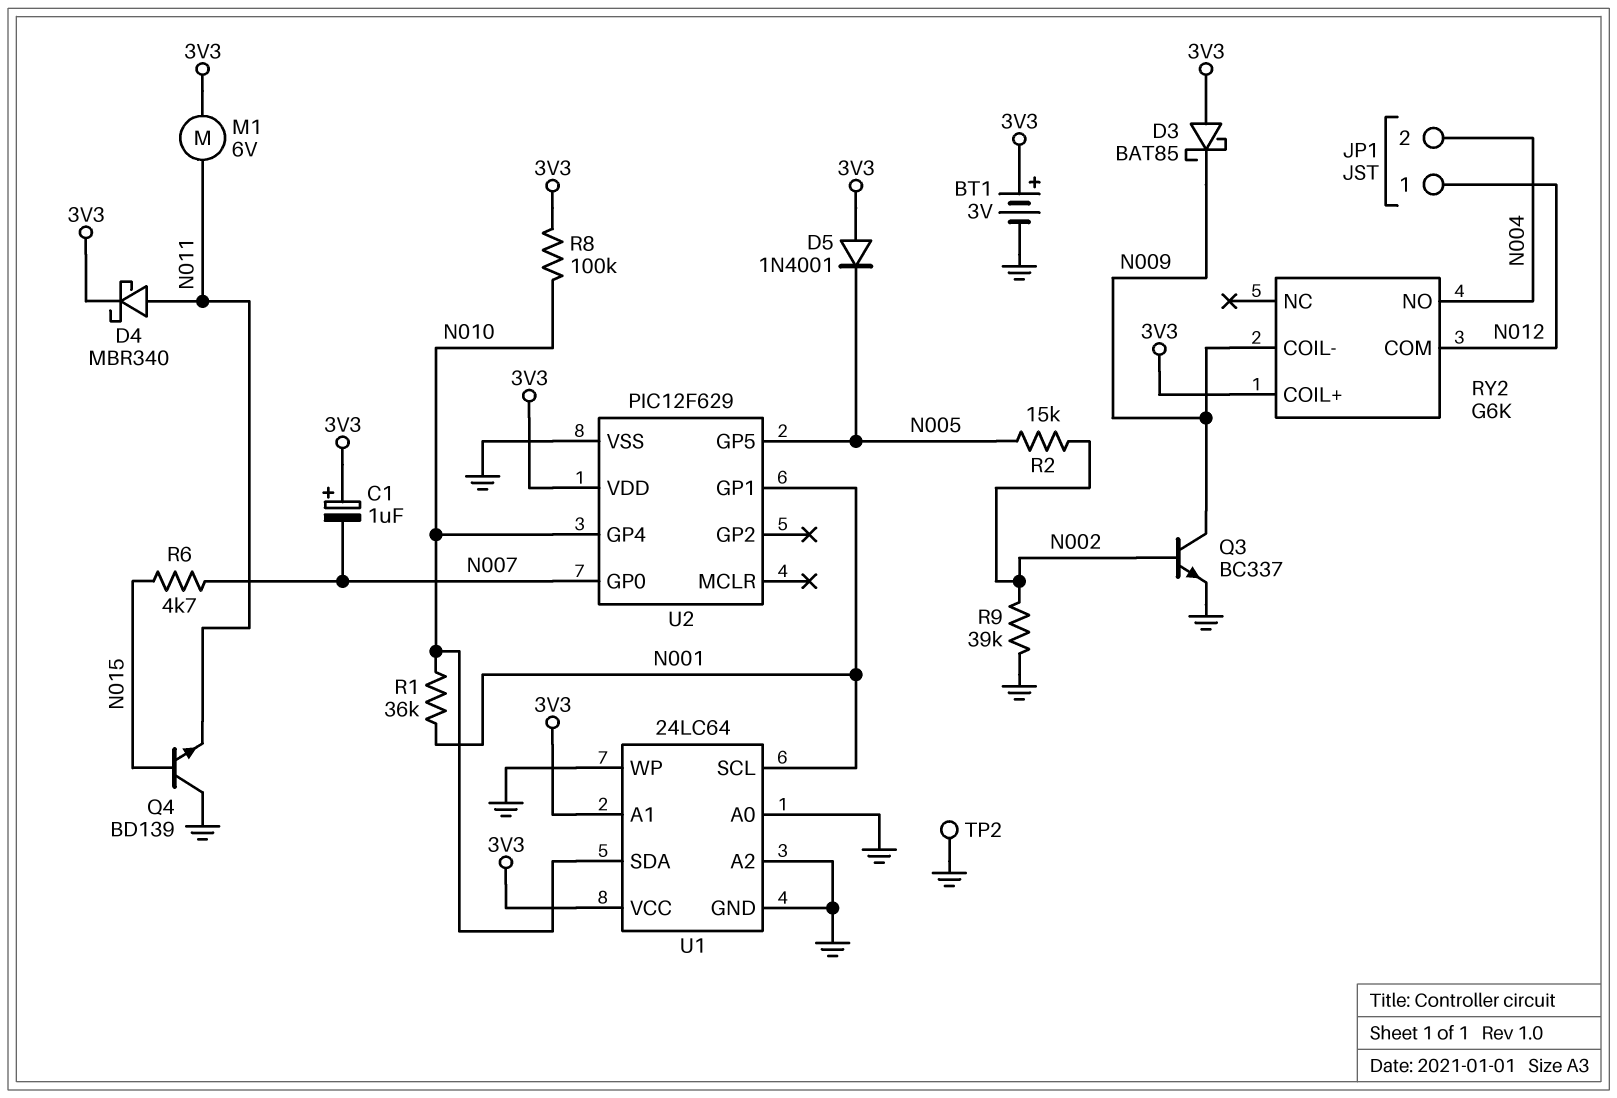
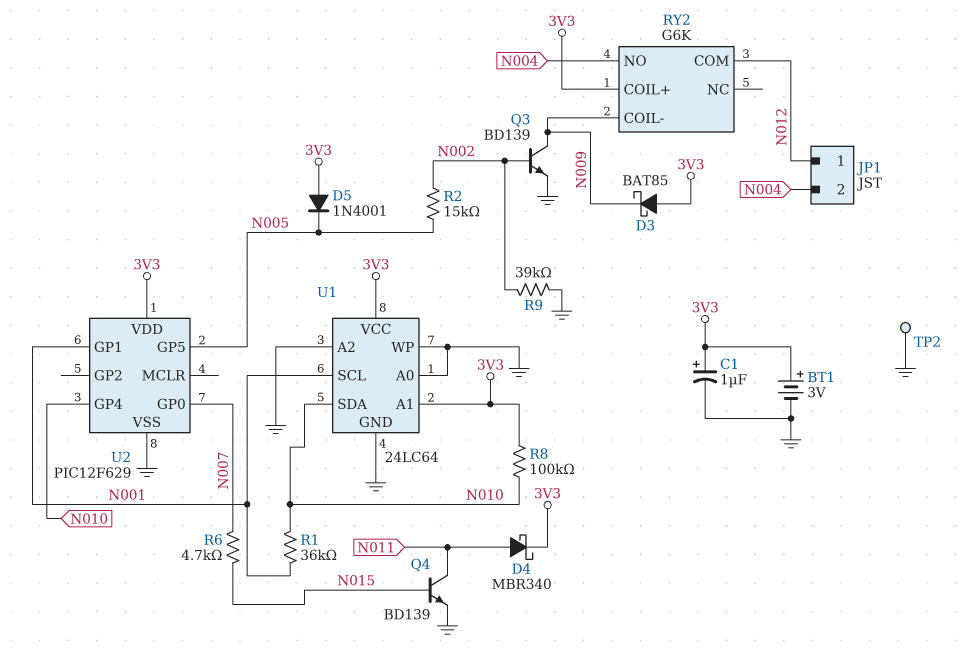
C1: 1uF (plus 3V3, minus N007) -> 1uF (plus 3V3, minus GND)
M1: motor 6V (3V3, N011) -> none
Q3: NPN BC337 (B N002, C N009, E GND) -> NPN BD139 (B N002, C N009, E GND)
Q4: NPN BD139 (B N015, C GND, E N011) -> NPN BD139 (B N015, C N011, E GND)

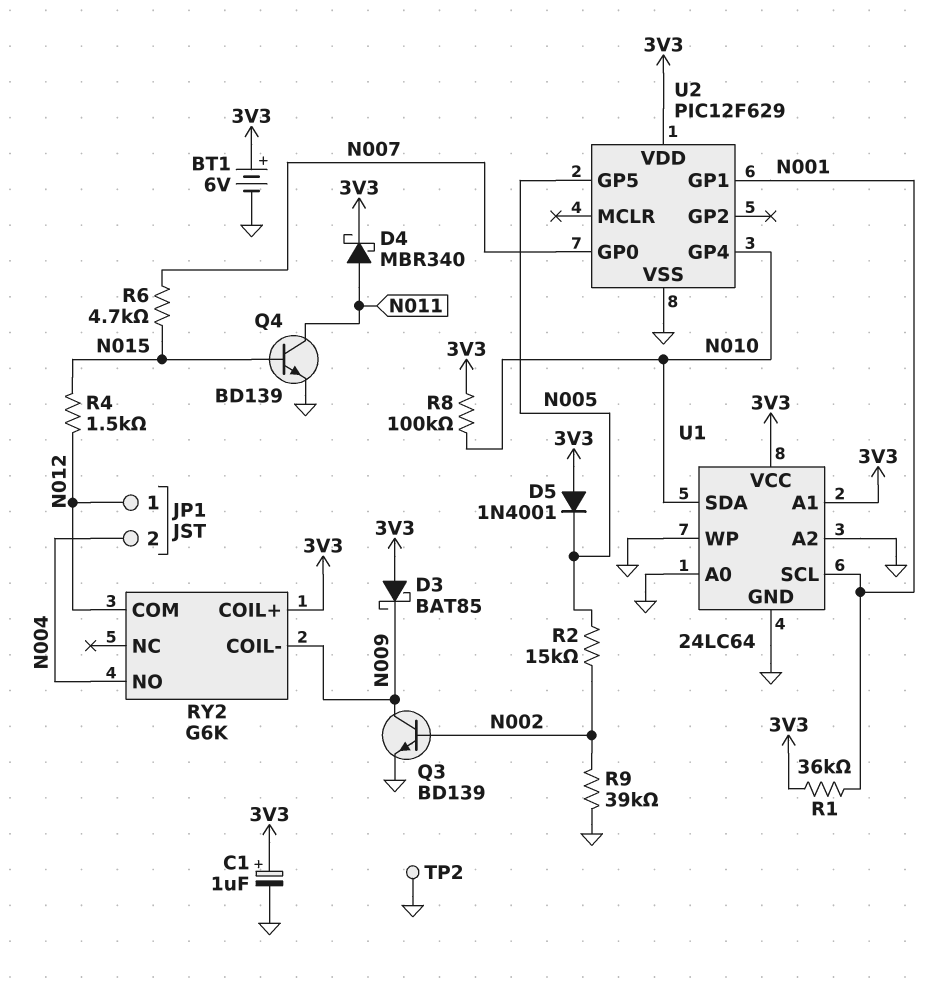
BT1: 3V (plus 3V3, minus GND) -> 6V (plus 3V3, minus GND)
R1: 36k (N001, N010) -> 36k (3V3, N001)
R4: none -> 1.5k (N012, N015)

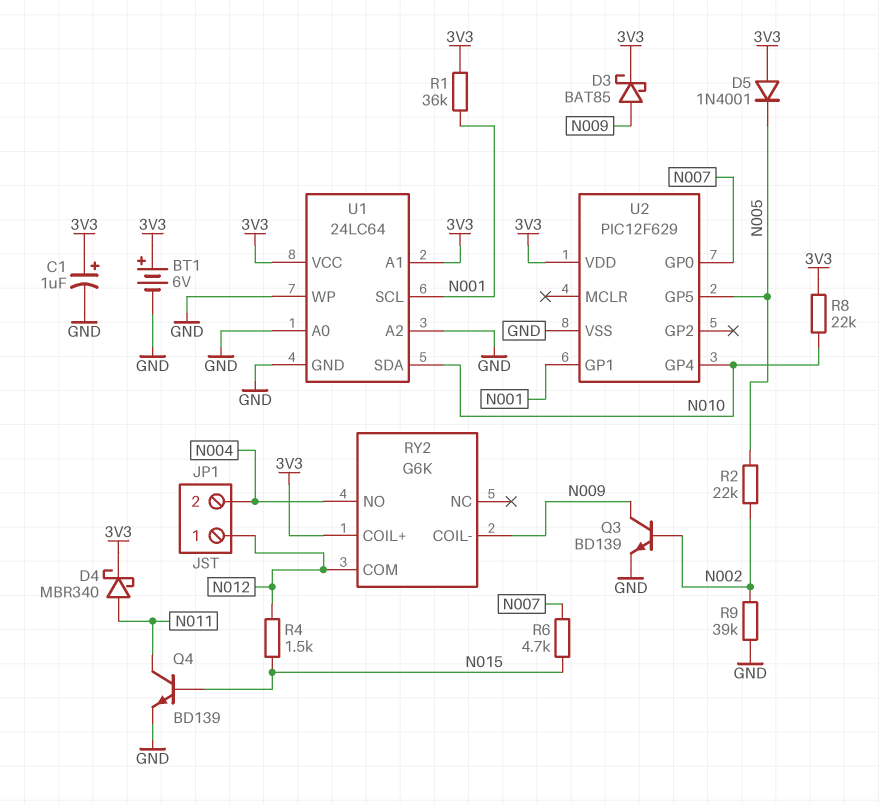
D3: schottky BAT85 (A 3V3, K N009) -> schottky BAT85 (A N009, K 3V3)
R2: 15k (N002, N005) -> 22k (N002, N005)
R8: 100k (3V3, N010) -> 22k (3V3, N010)
TP2: test point (GND) -> none

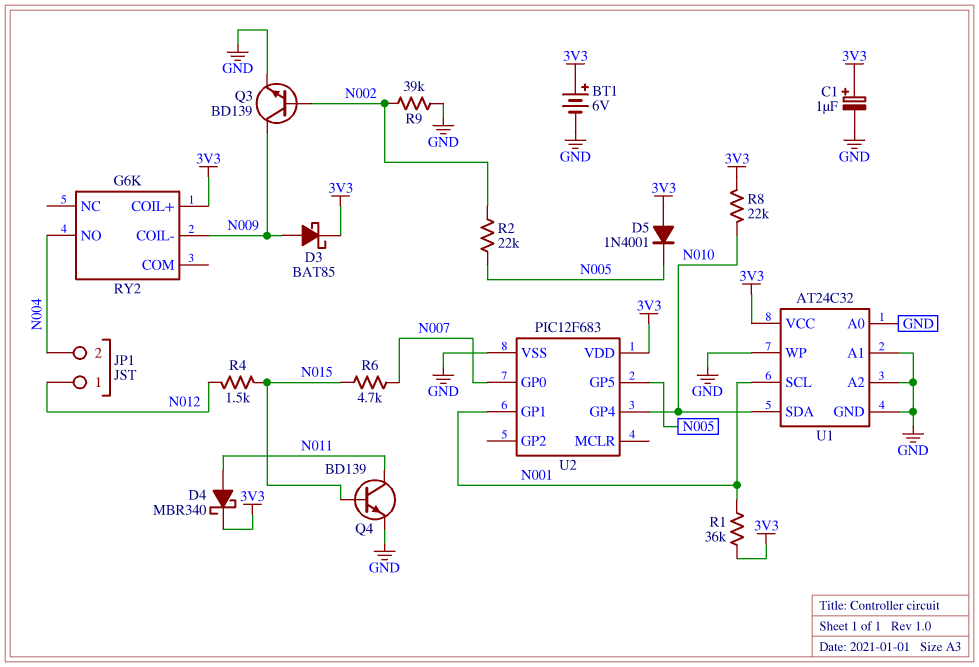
RY2 pin COM: N012 -> none
U1: 24LC64 -> AT24C32
U1 pin A1: 3V3 -> GND
U2: PIC12F629 -> PIC12F683

